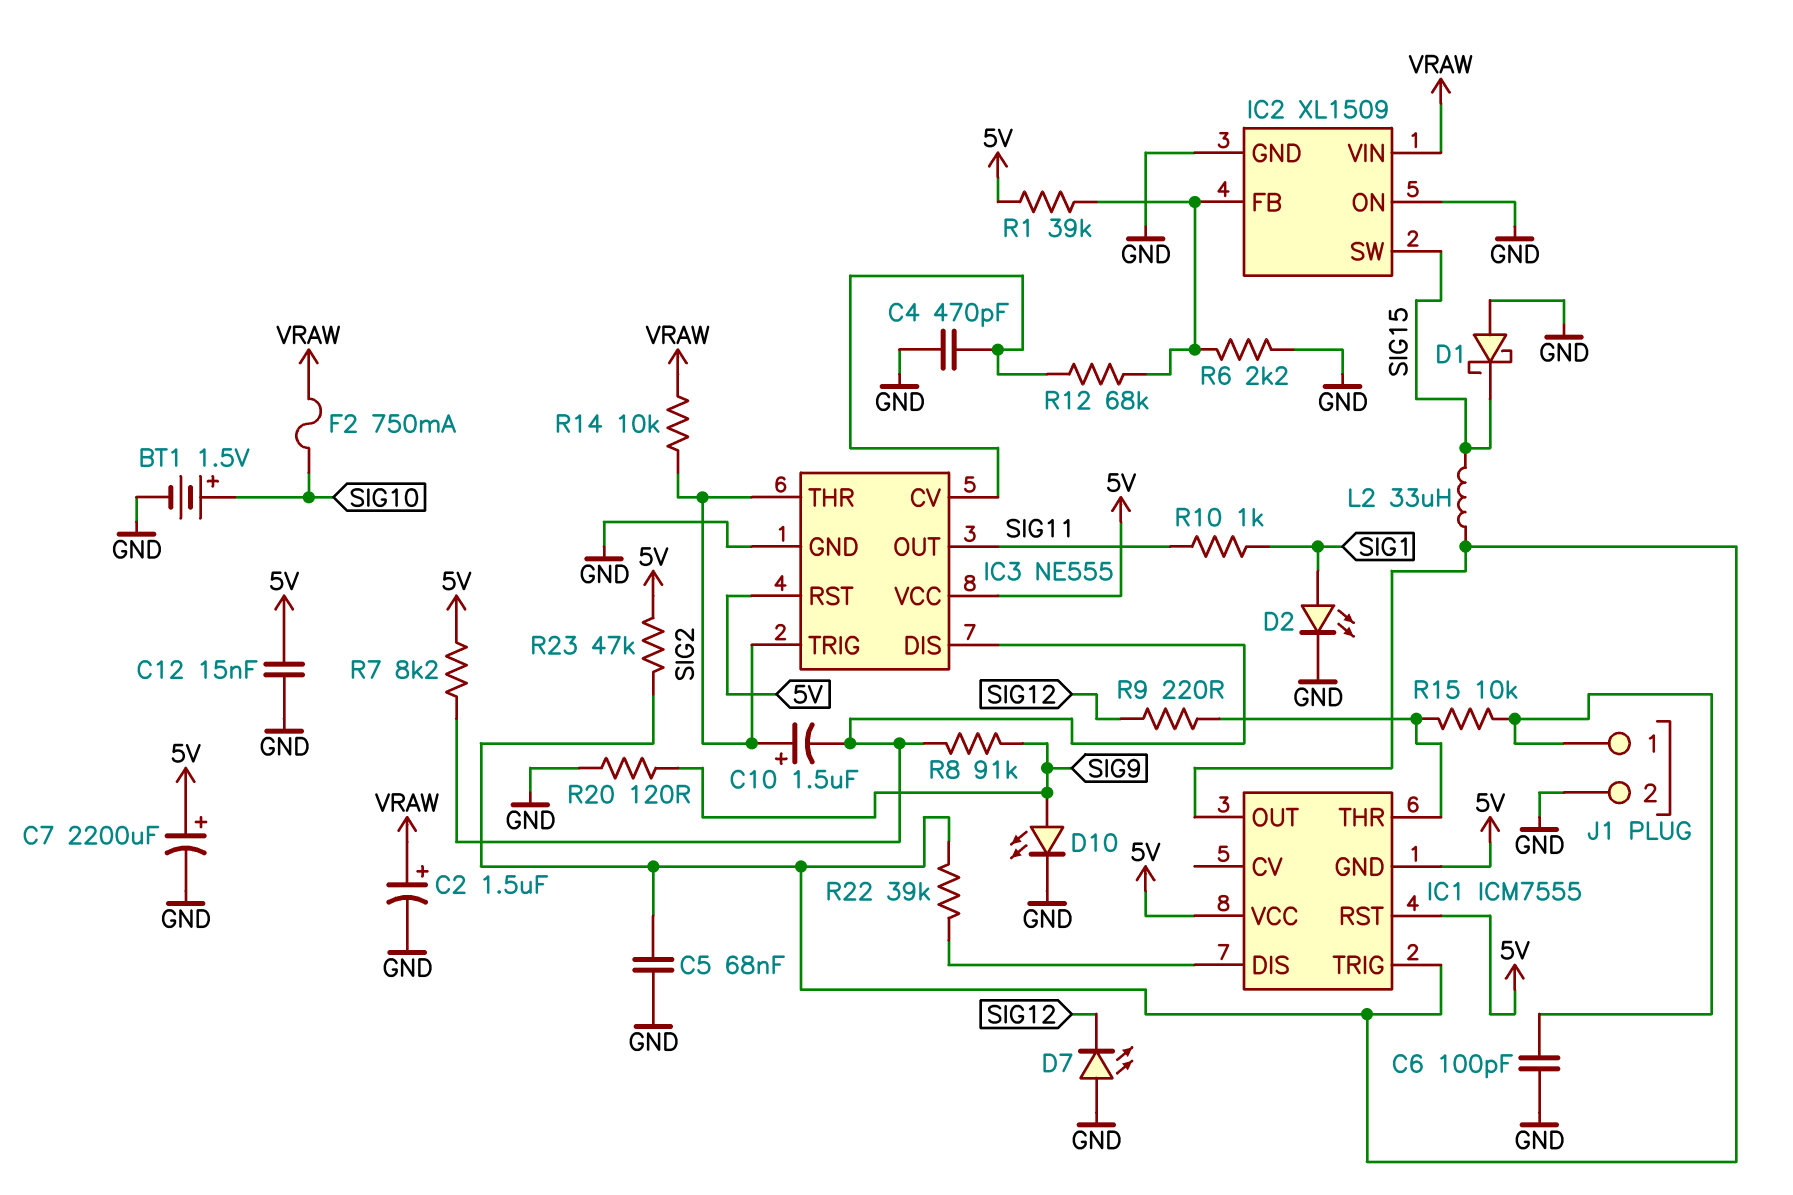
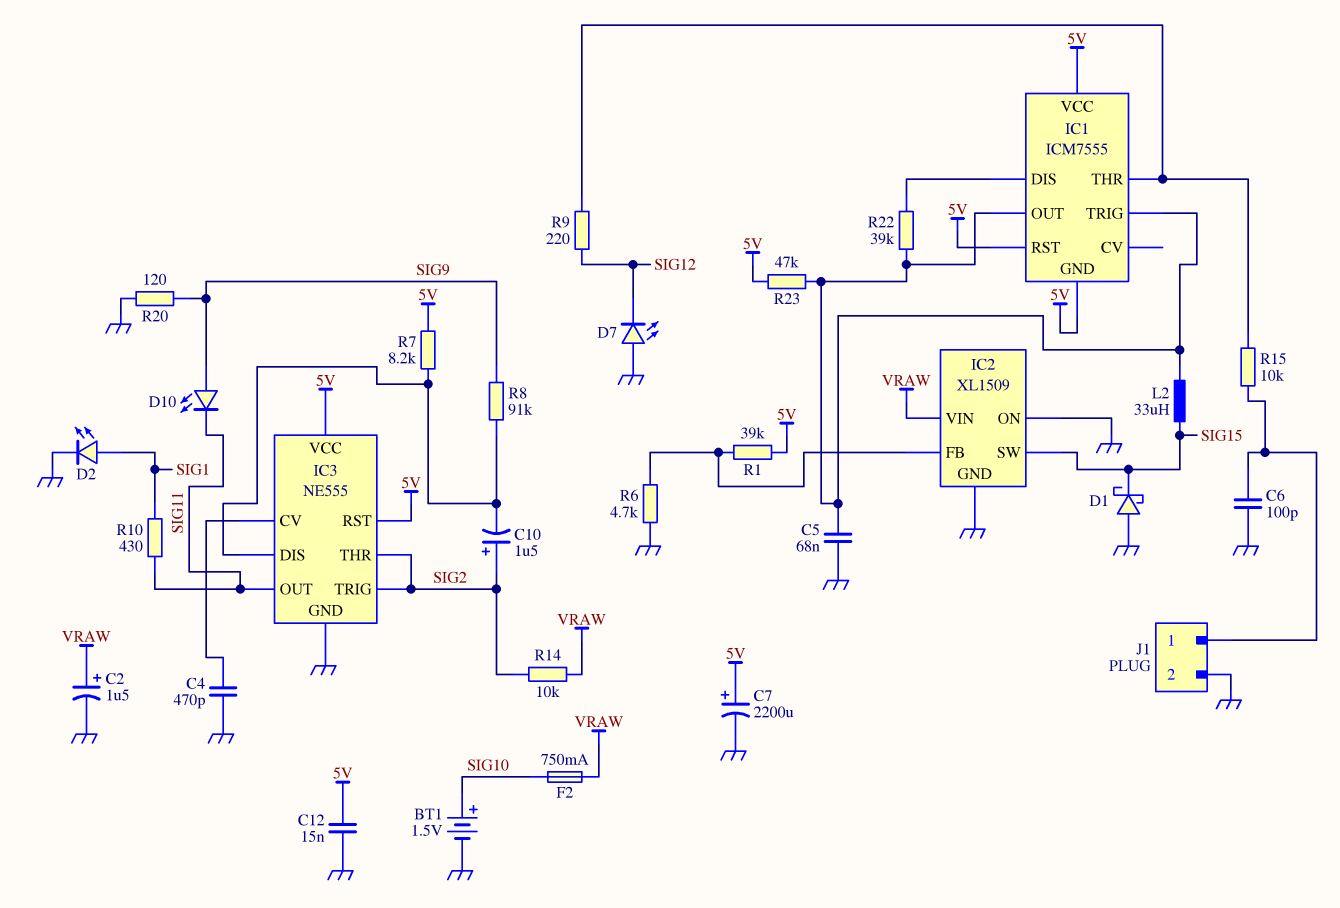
D10: LED (A SIG9, K GND) -> LED (A SIG9, K SIG11)
R6: 2.2k (GND, IC2/FB) -> 4.7k (GND, IC2/FB)
R10: 1k (SIG1, SIG11) -> 430 (SIG1, SIG11)
R12: 68k (IC2/FB, IC3/CV) -> none

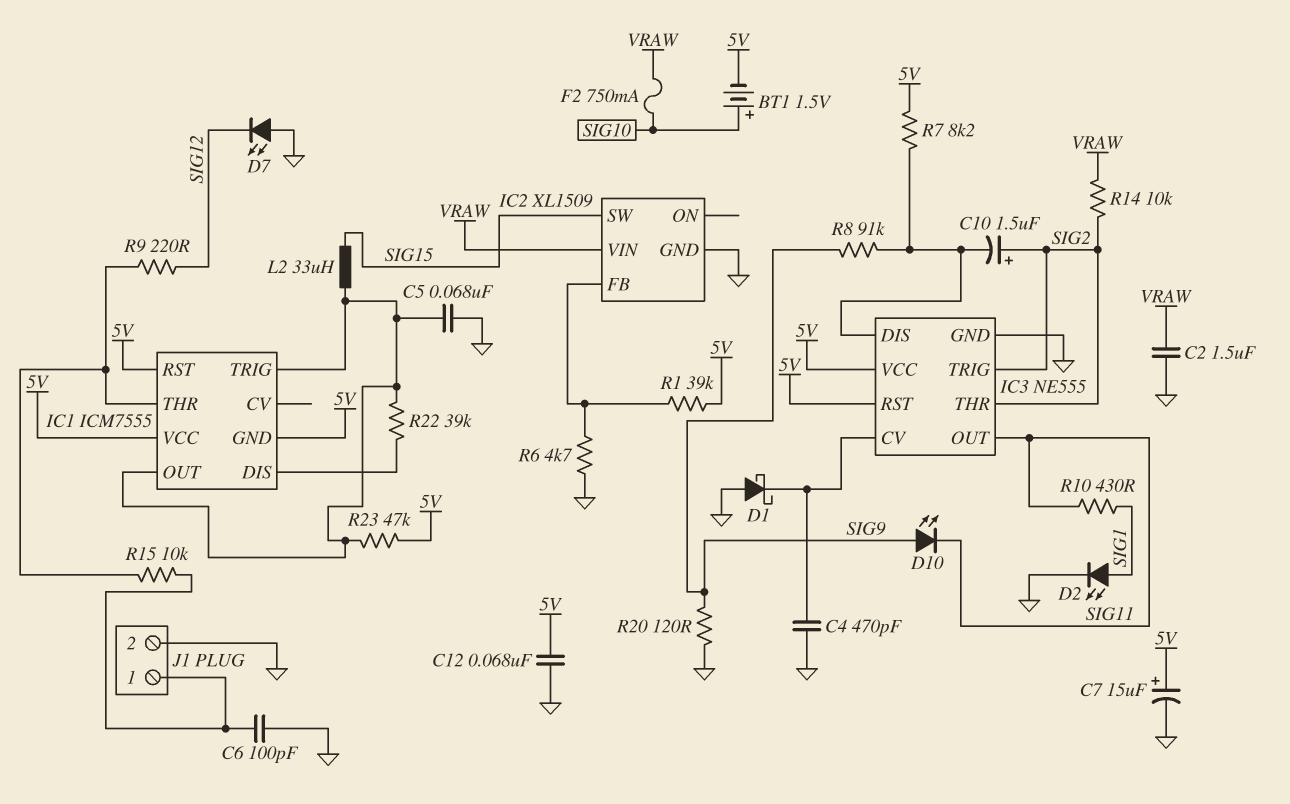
BT1: 1.5V (plus SIG10, minus GND) -> 1.5V (plus SIG10, minus 5V)
C2: 1.5uF (plus VRAW, minus GND) -> 1.5uF (GND, VRAW)
C7: 2200uF (plus 5V, minus GND) -> 15uF (plus 5V, minus GND)
C12: 15nF (5V, GND) -> 68nF (5V, GND)
D1: schottky (A GND, K SIG15) -> schottky (A GND, K IC3/CV)
IC2 pin ON: GND -> none

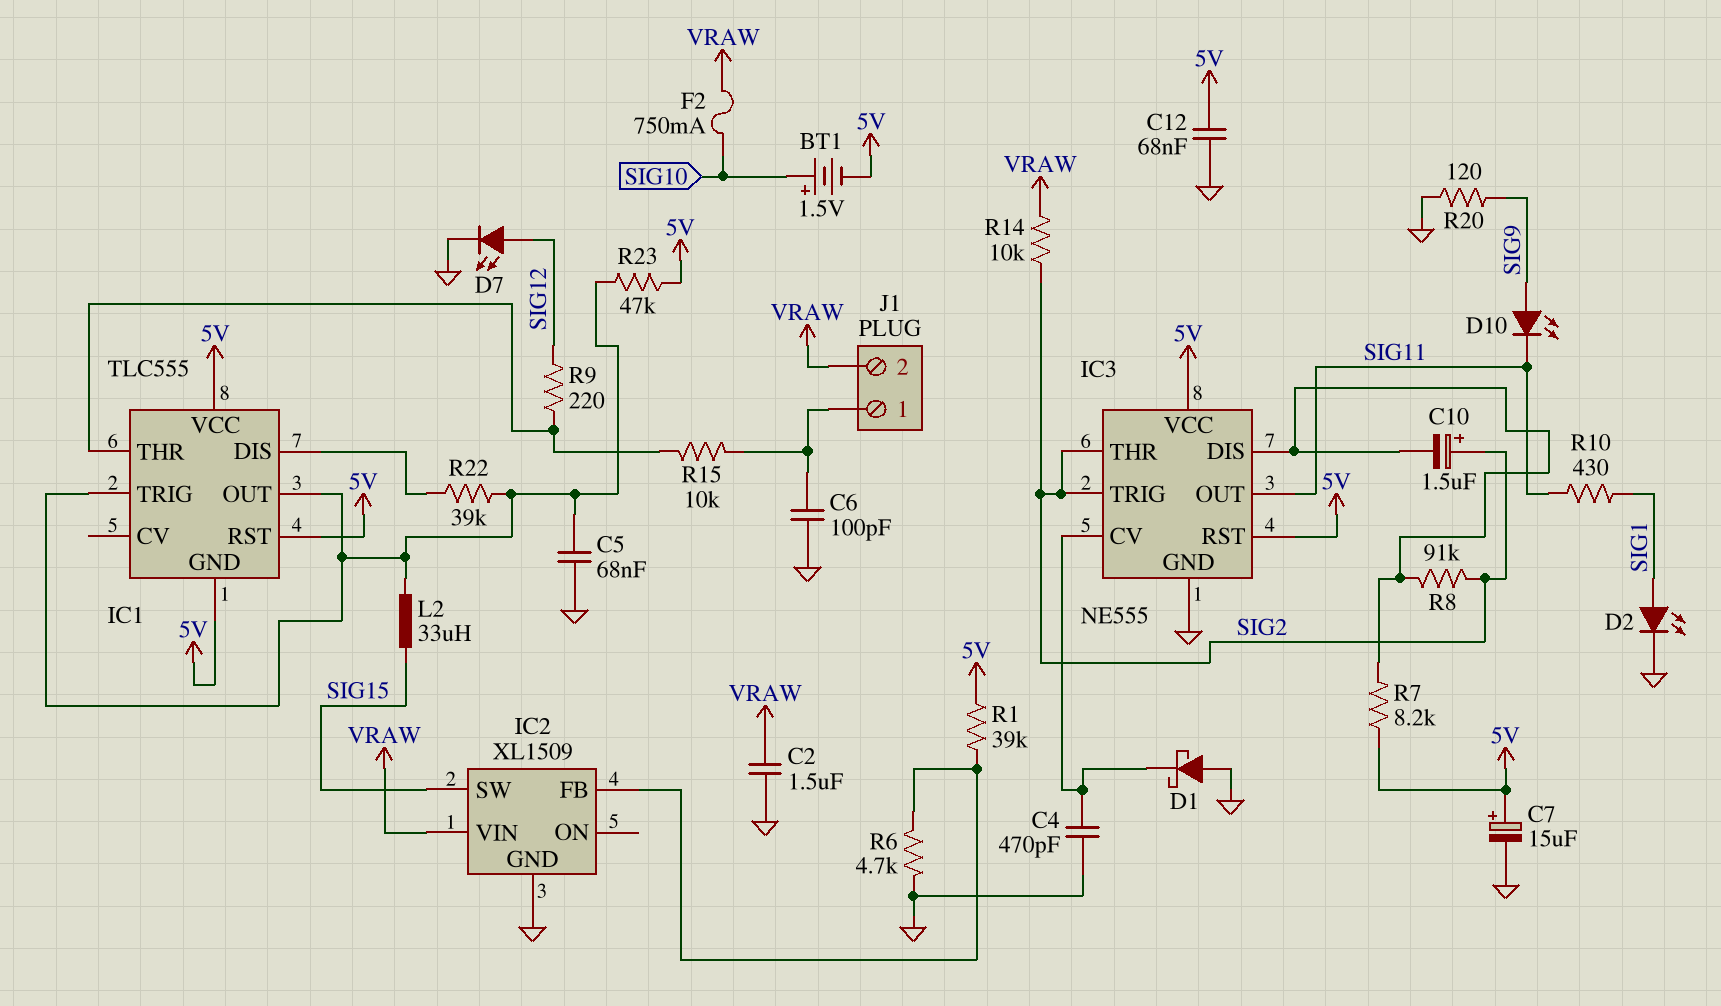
D7: LED (A GND, K SIG12) -> LED (A SIG12, K GND)
IC1: ICM7555 -> TLC555
J1 pin 2: GND -> VRAW
R8: 91k (IC3/DIS, SIG9) -> 91k (IC3/DIS, SIG2)

